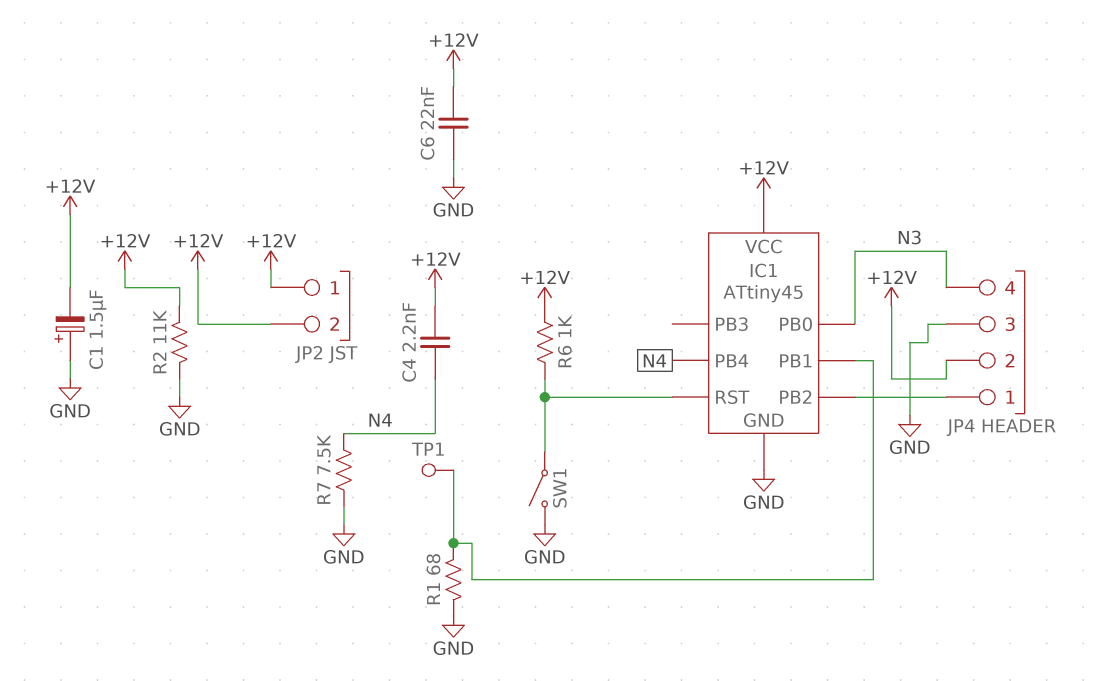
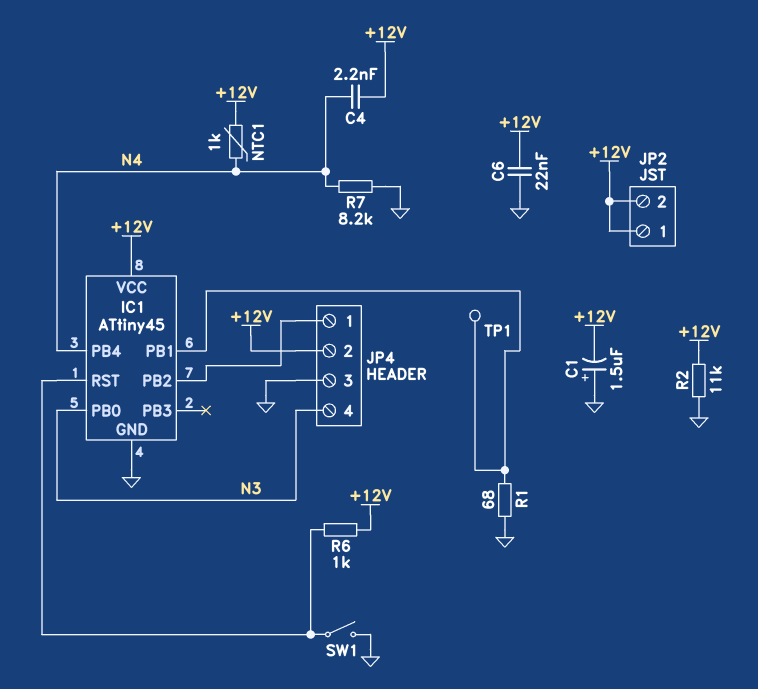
NTC1: none -> 1k (+12V, N4)
R7: 7.5k (GND, N4) -> 8.2k (GND, N4)

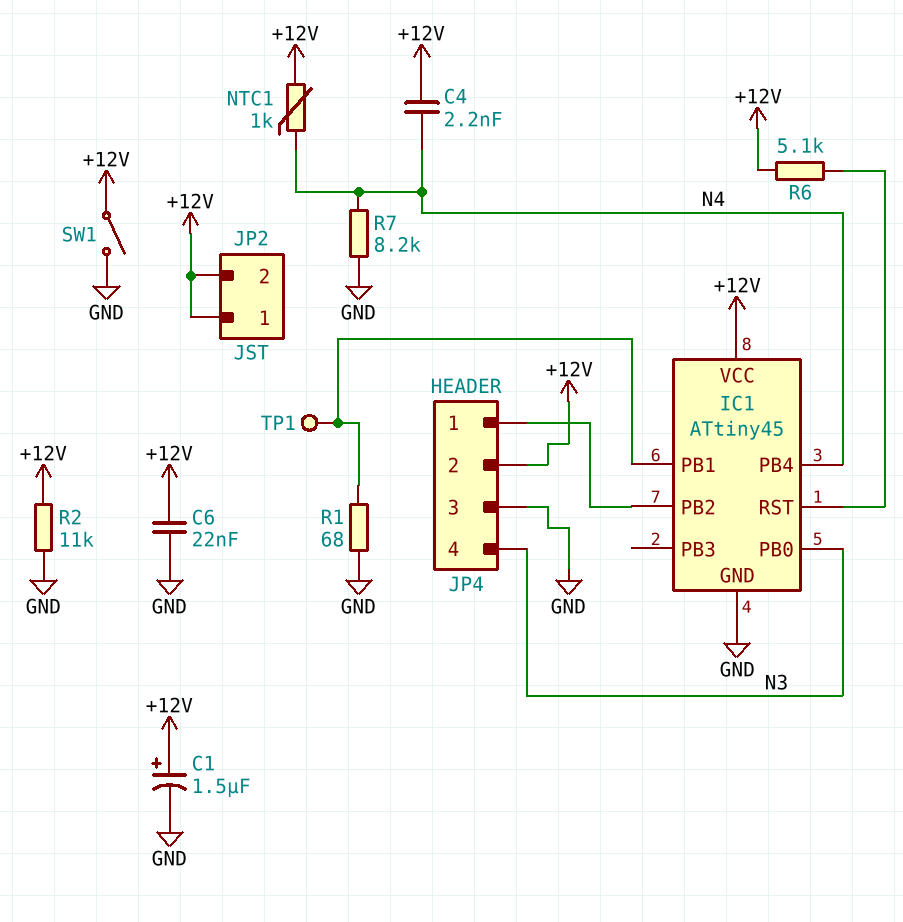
C1: 1.5uF (plus GND, minus +12V) -> 1.5uF (plus +12V, minus GND)
R6: 1k (+12V, IC1/RST) -> 5.1k (+12V, IC1/RST)
SW1: switch (GND, IC1/RST) -> switch (+12V, GND)

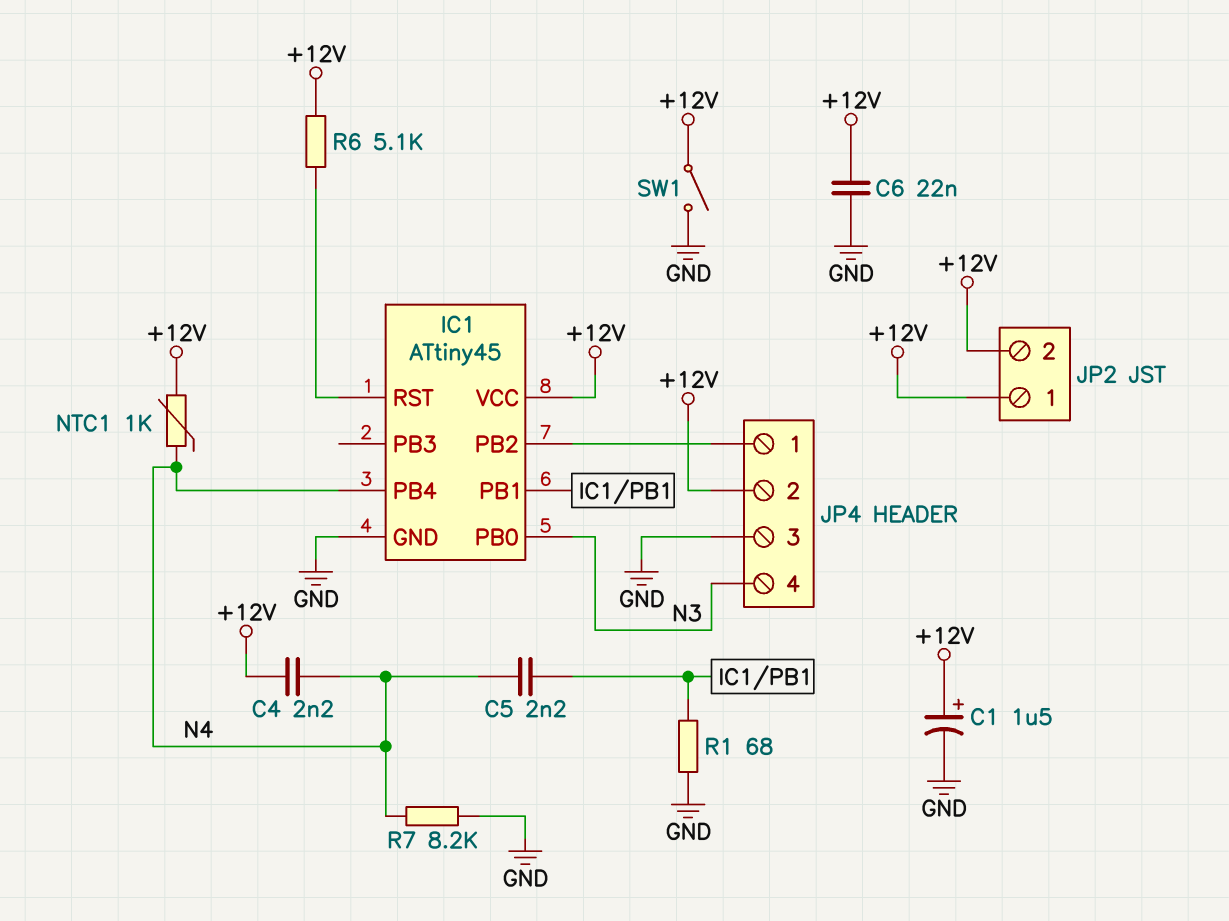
C5: none -> 2.2nF (IC1/PB1, N4)
R2: 11k (+12V, GND) -> none
TP1: test point (IC1/PB1) -> none

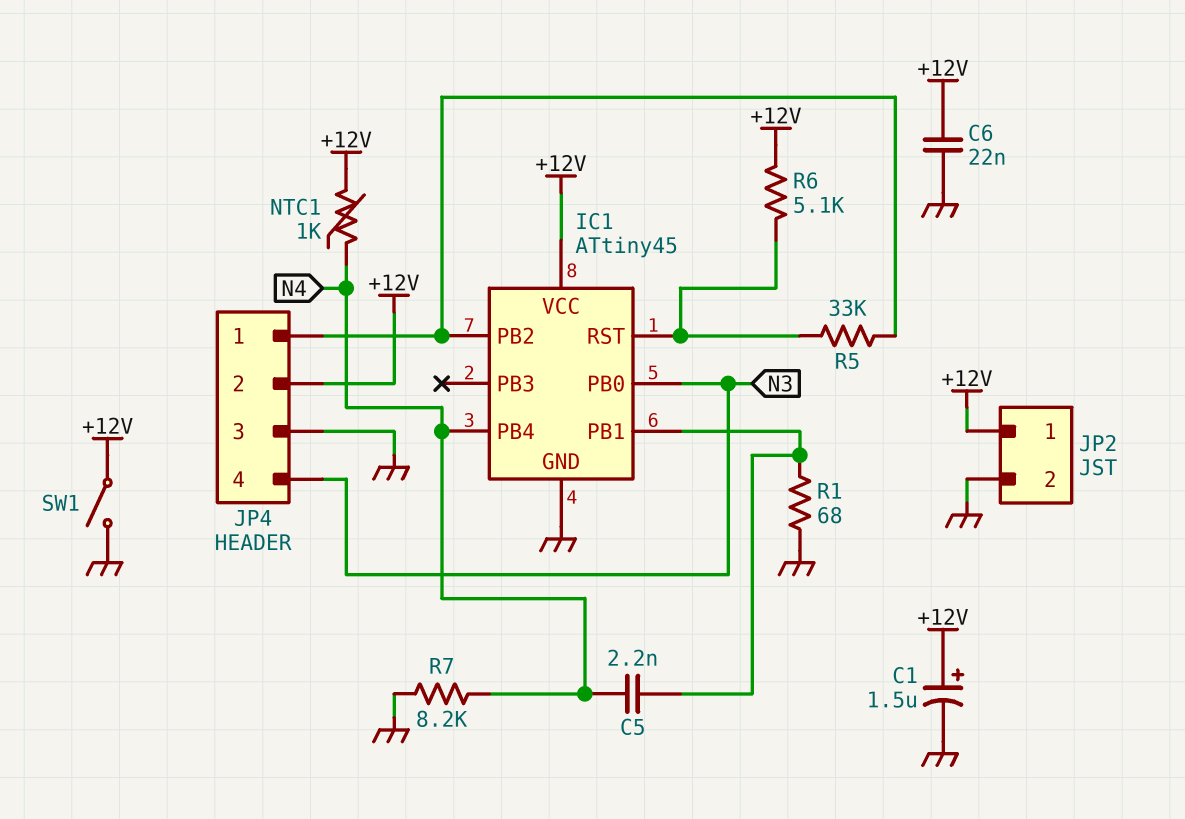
C4: 2.2nF (+12V, N4) -> none
JP2 pin 2: +12V -> GND
R5: none -> 33k (IC1/PB2, IC1/RST)

